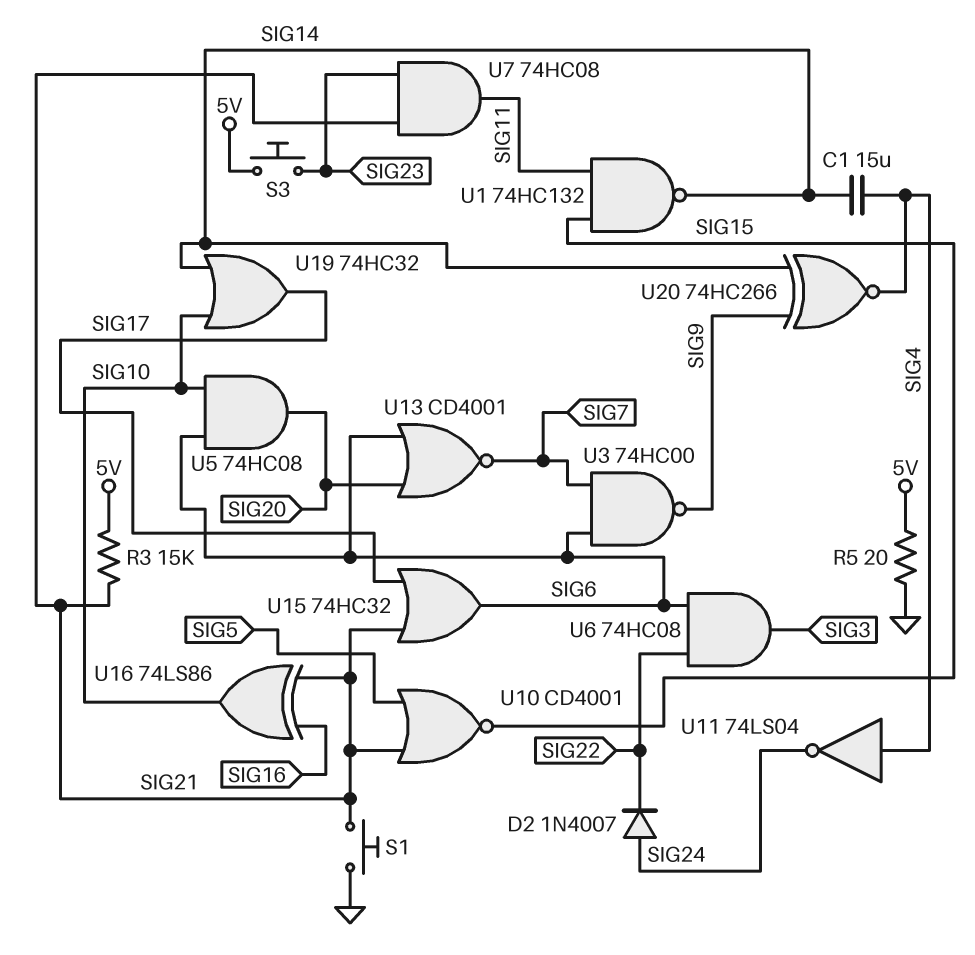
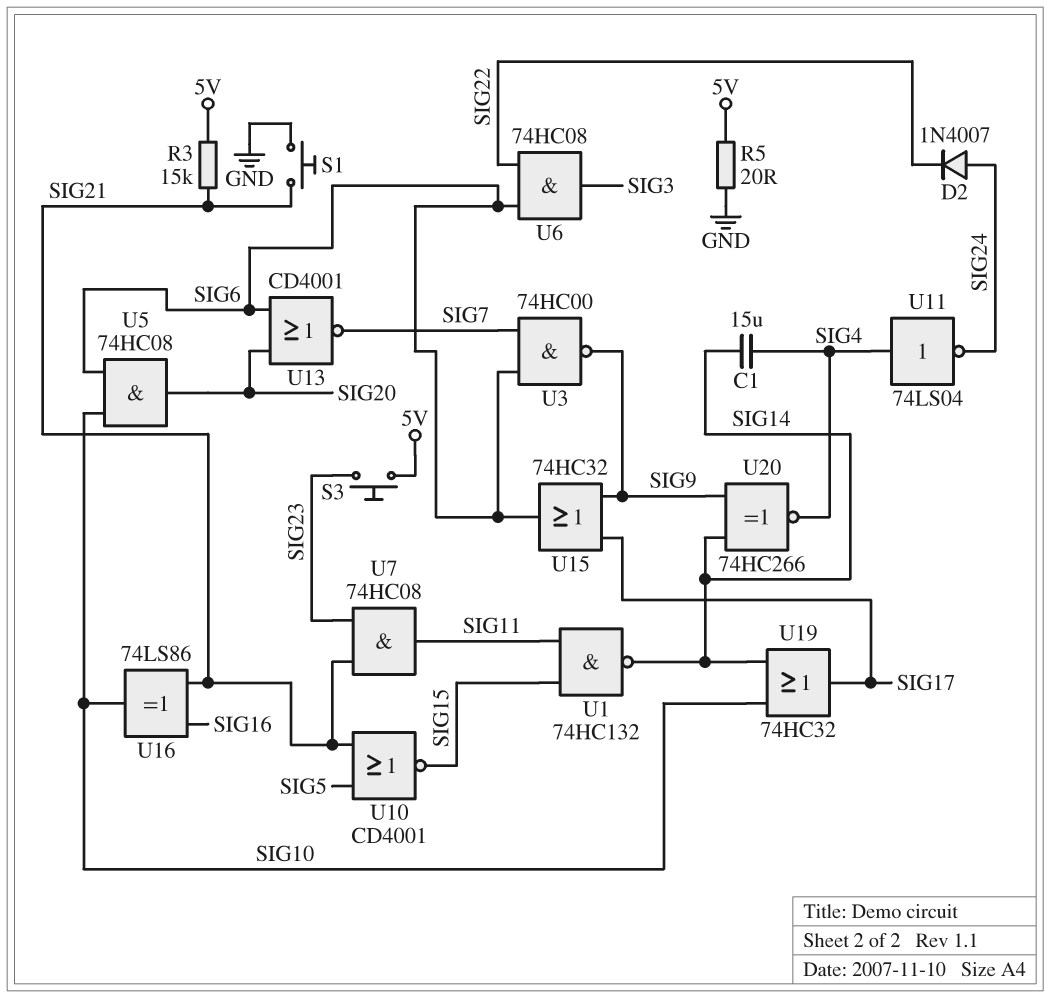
U15: OR 74HC32 (in SIG17, in SIG21, out SIG6) -> OR 74HC32 (in SIG9, in SIG17, out SIG6)

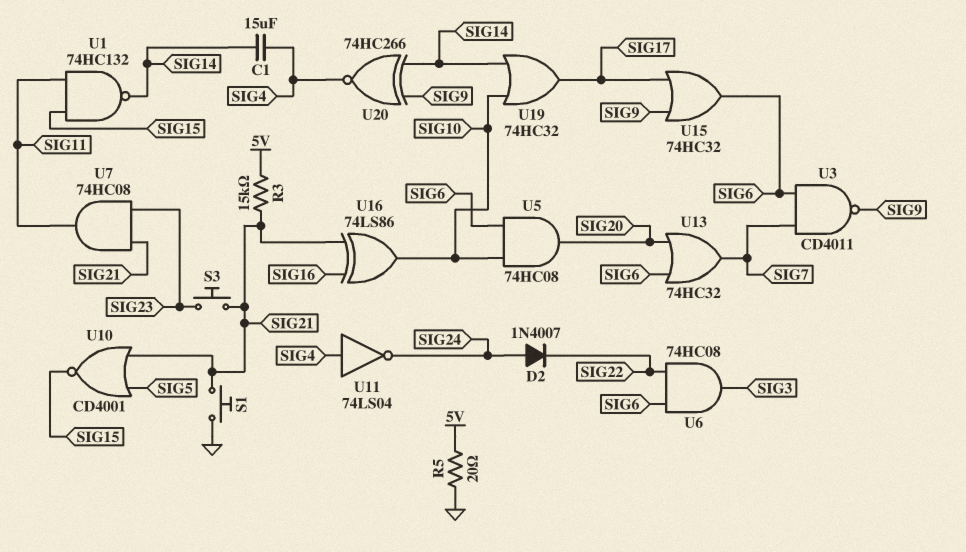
S3: button (5V, SIG23) -> button (SIG21, SIG23)
U3: NAND 74HC00 (in SIG6, in SIG7, out SIG9) -> NAND CD4011 (in SIG6, in SIG7, out SIG9)
U13: NOR CD4001 (in SIG6, in SIG20, out SIG7) -> OR 74HC32 (in SIG6, in SIG20, out SIG7)

